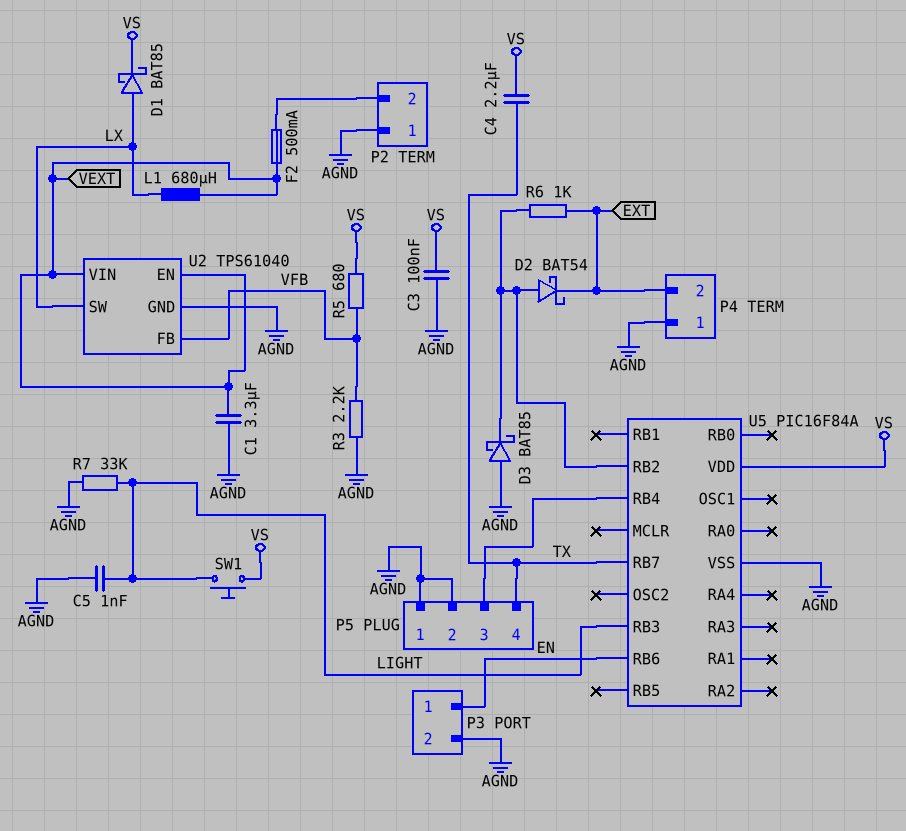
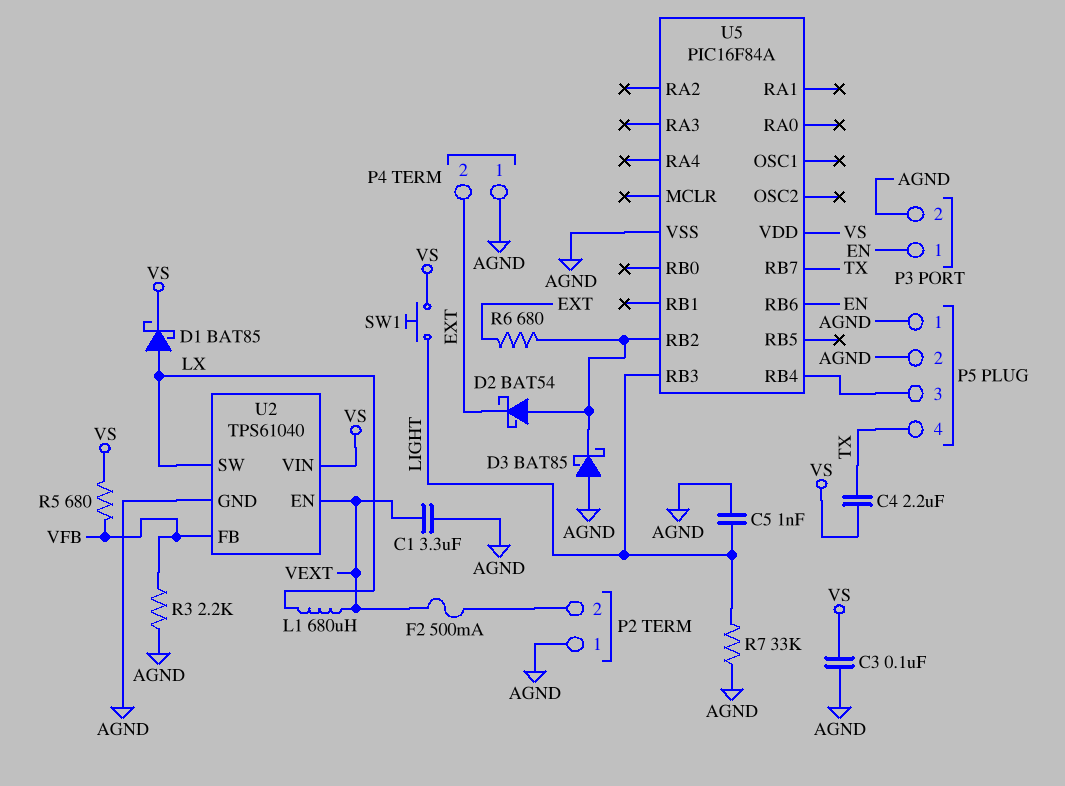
R6: 1k (EXT, U5/RB2) -> 680 (EXT, U5/RB2)
U2 pin VIN: VEXT -> VS

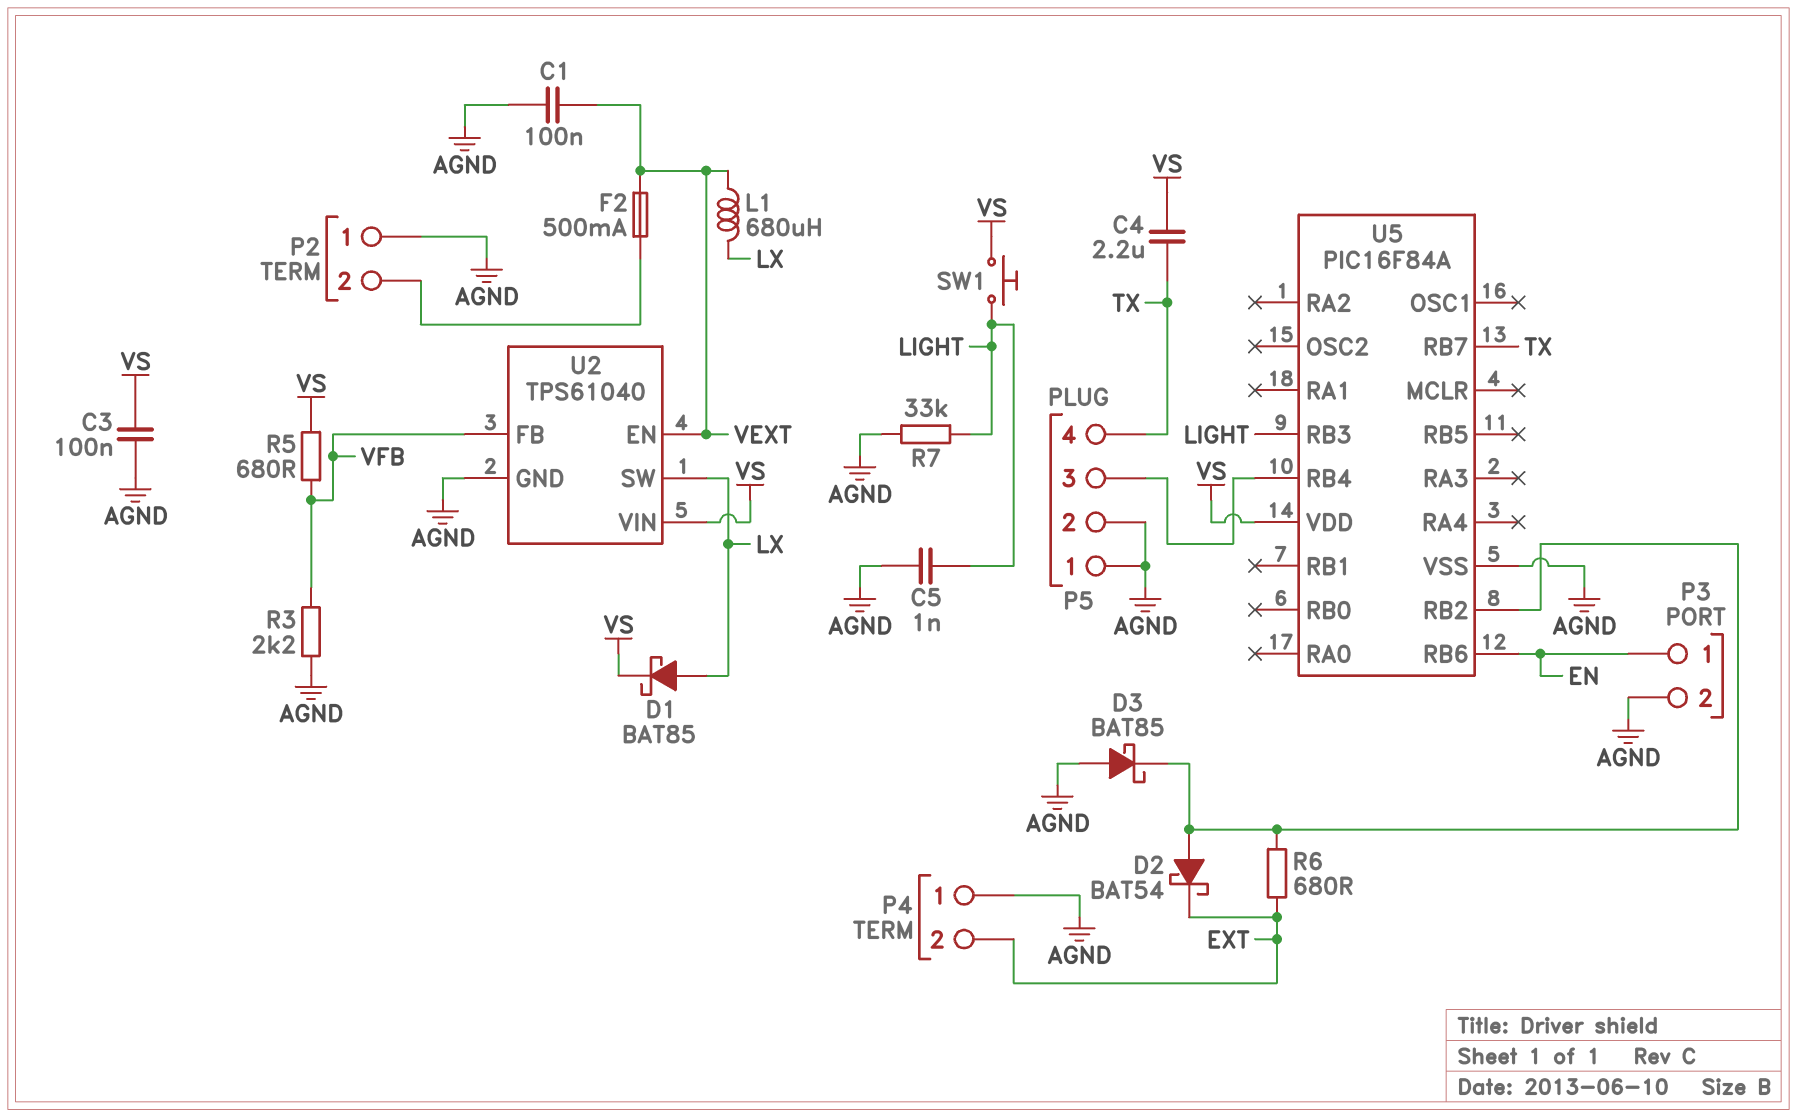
C1: 3.3uF (AGND, VEXT) -> 100nF (AGND, VEXT)

